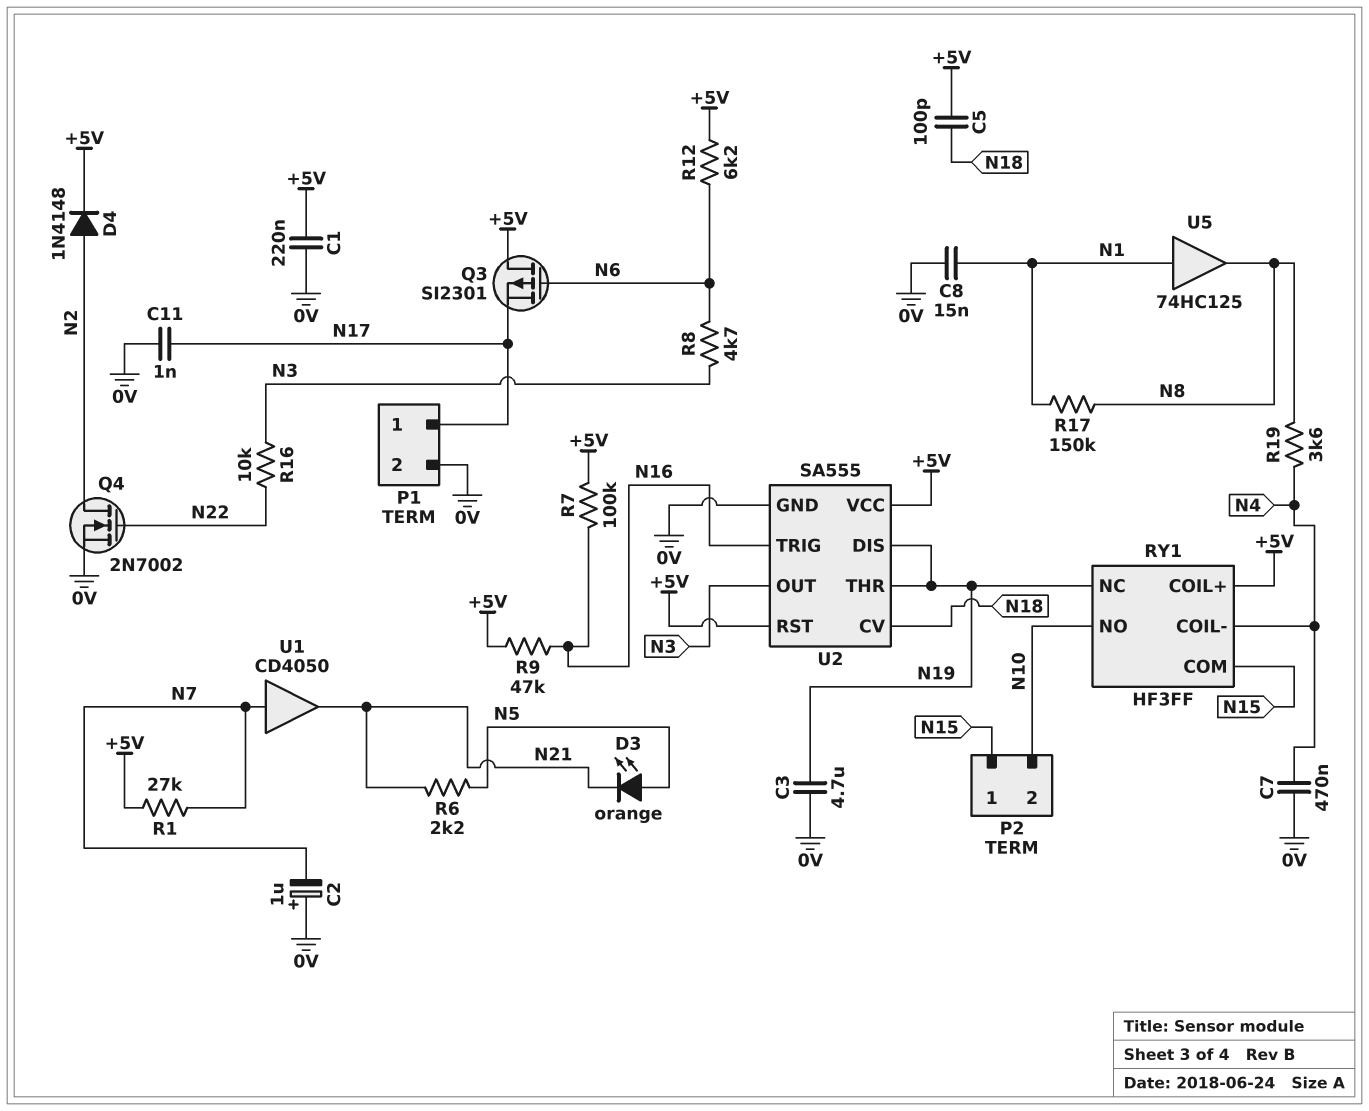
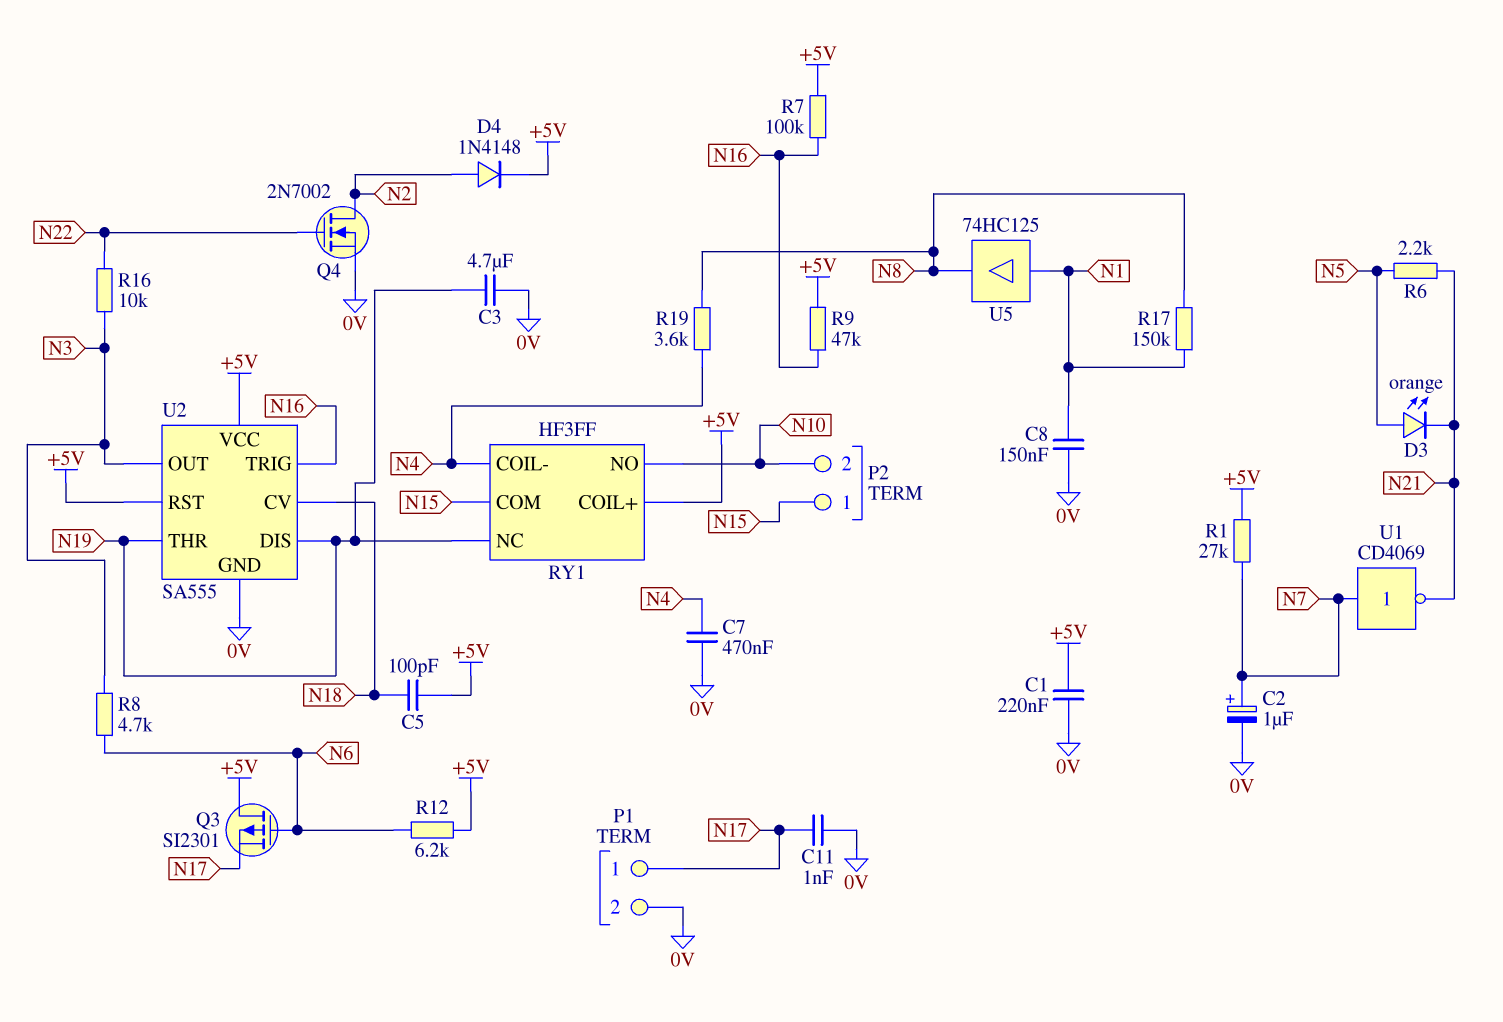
C2: 1uF (plus 0V, minus N7) -> 1uF (plus N7, minus 0V)
C8: 15nF (0V, N1) -> 150nF (0V, N1)
U1: buffer CD4050 (in N7, out N21) -> NOT CD4069 (in N7, out N21)

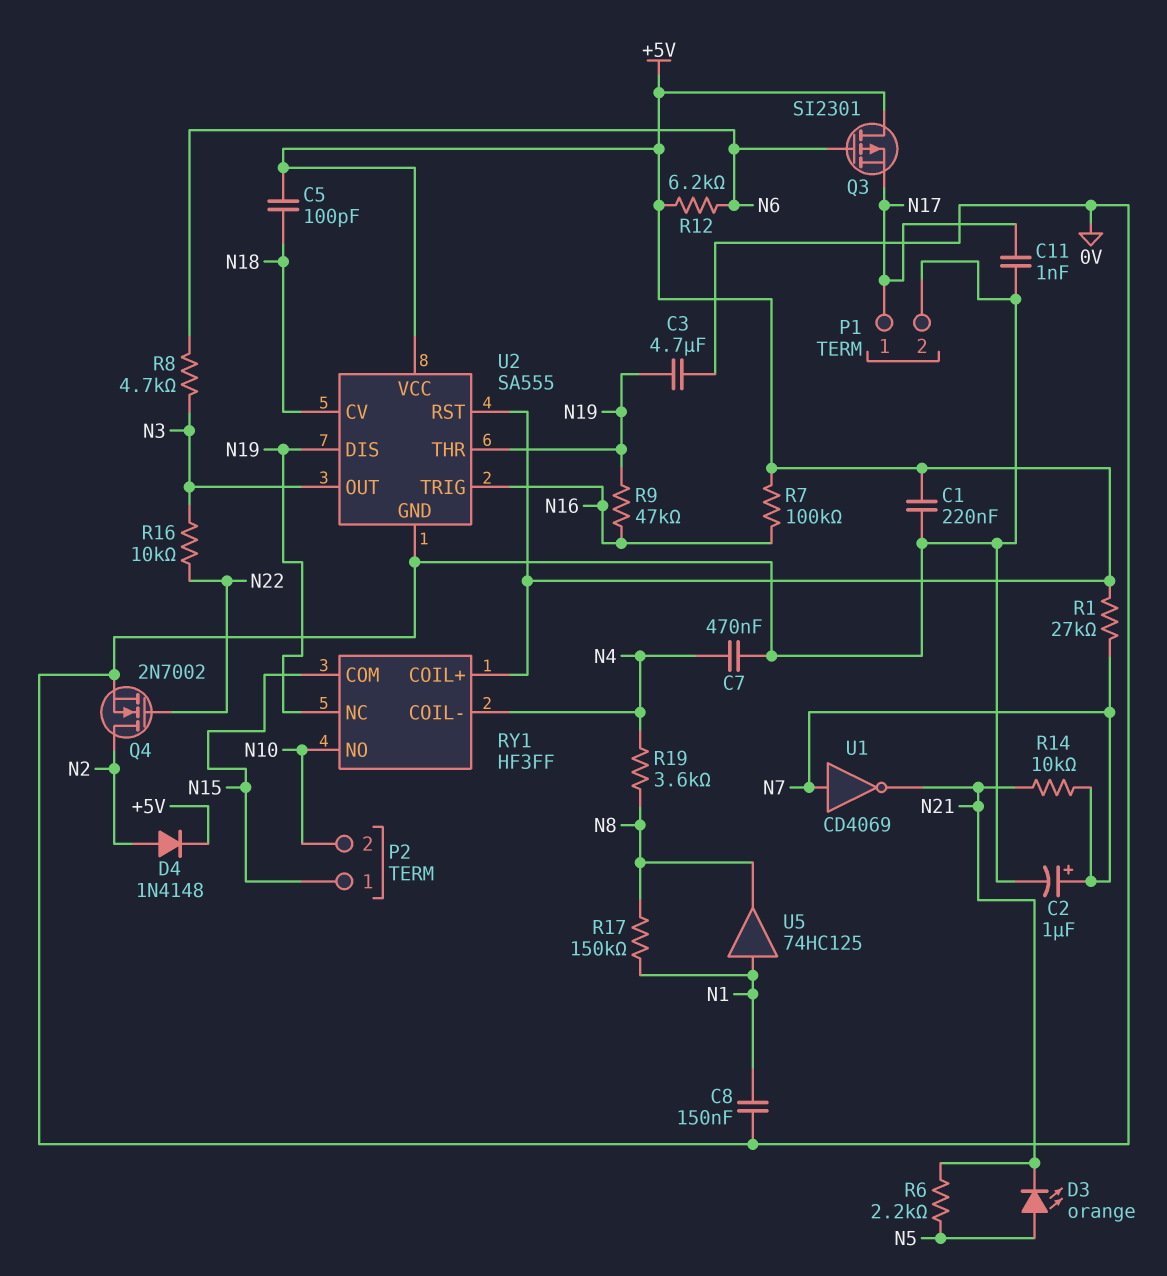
R9: 47k (+5V, N16) -> 47k (N16, N19)
R14: none -> 10k (N7, N21)

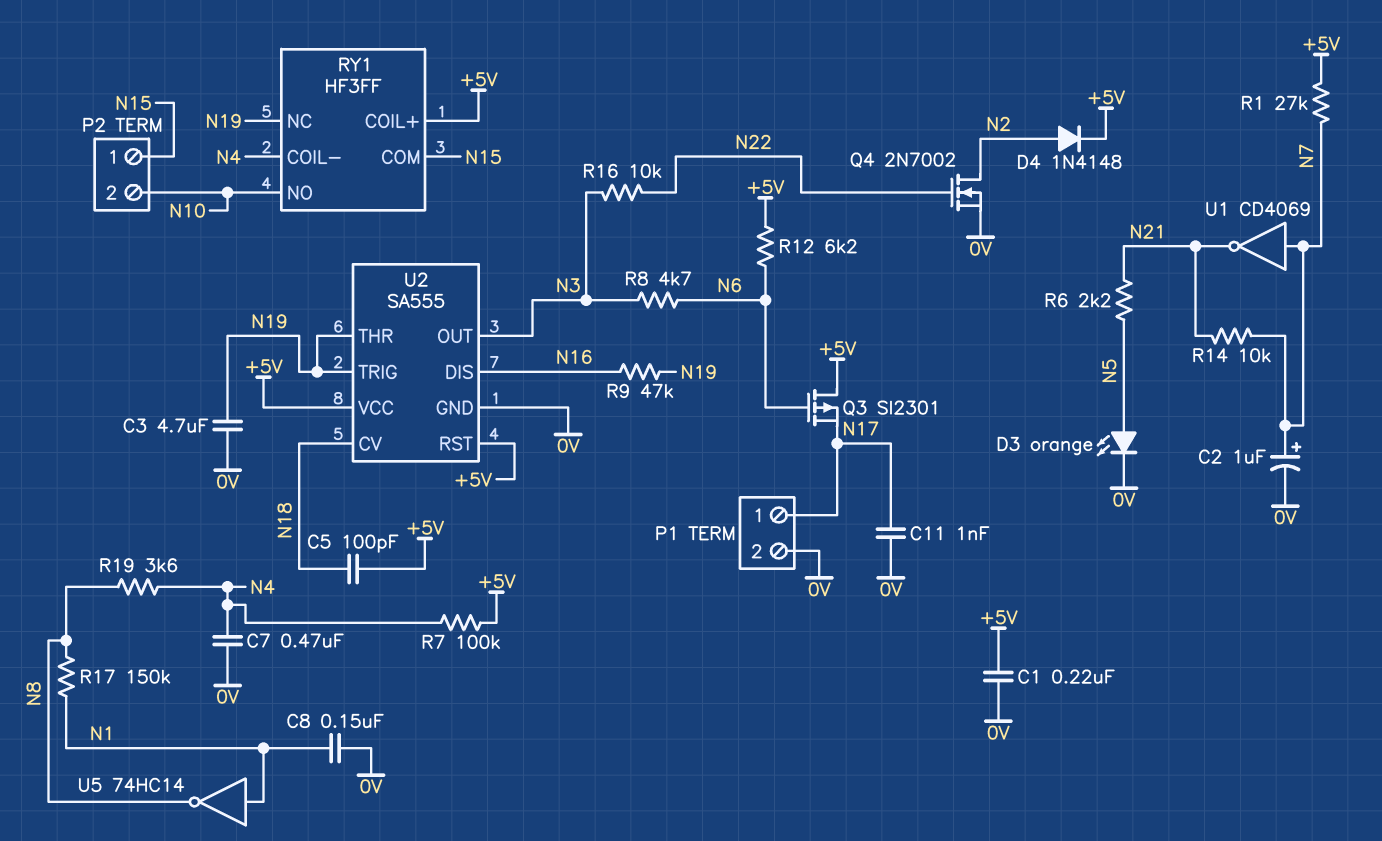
D3: LED orange (A N5, K N21) -> LED orange (A N5, K 0V)
R7: 100k (+5V, N16) -> 100k (+5V, N4)
U2 pin DIS: N19 -> N16
U2 pin TRIG: N16 -> N19
U5: buffer 74HC125 (in N1, out N8) -> NOT 74HC14 (in N1, out N8)

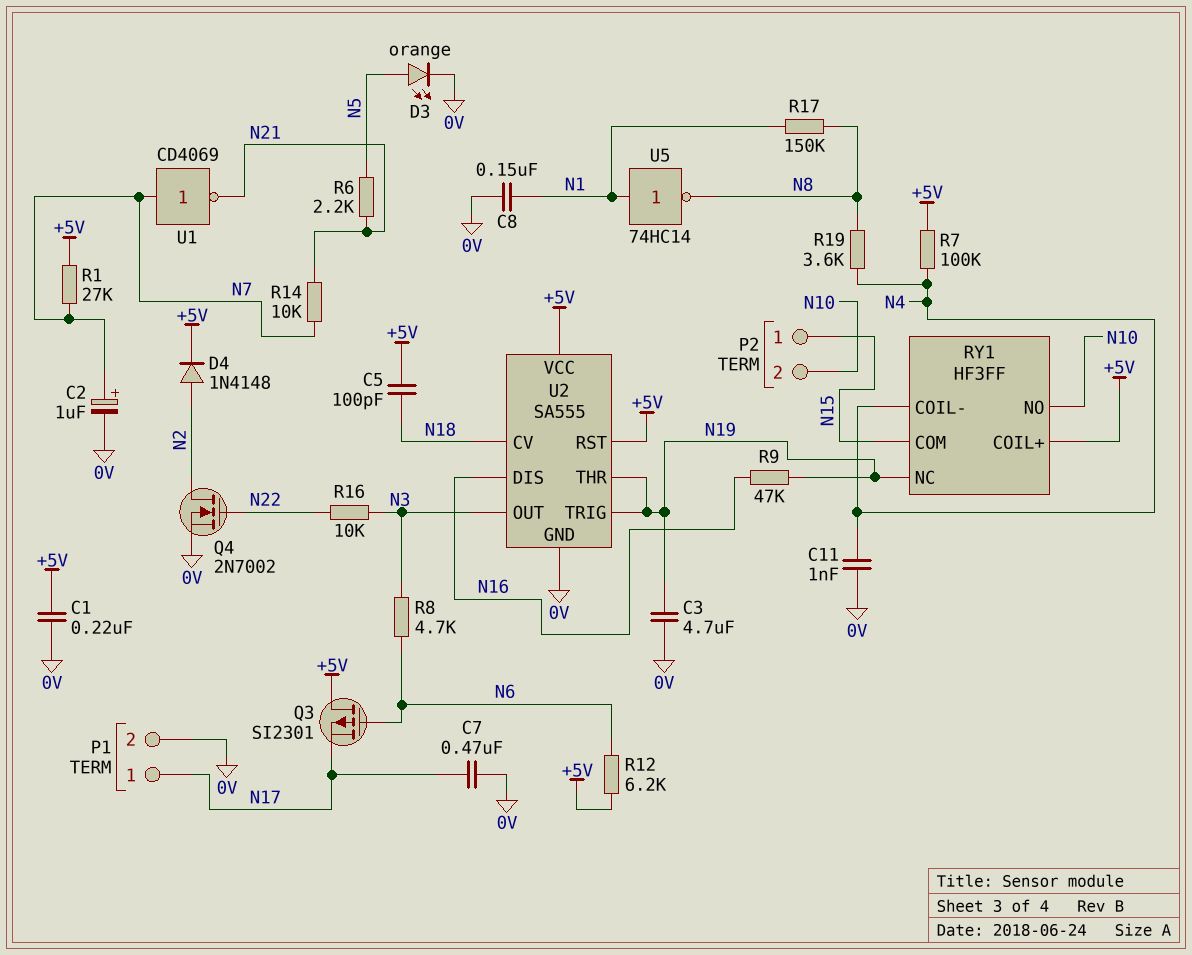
C7: 470nF (0V, N4) -> 470nF (0V, N17)
C11: 1nF (0V, N17) -> 1nF (0V, N4)

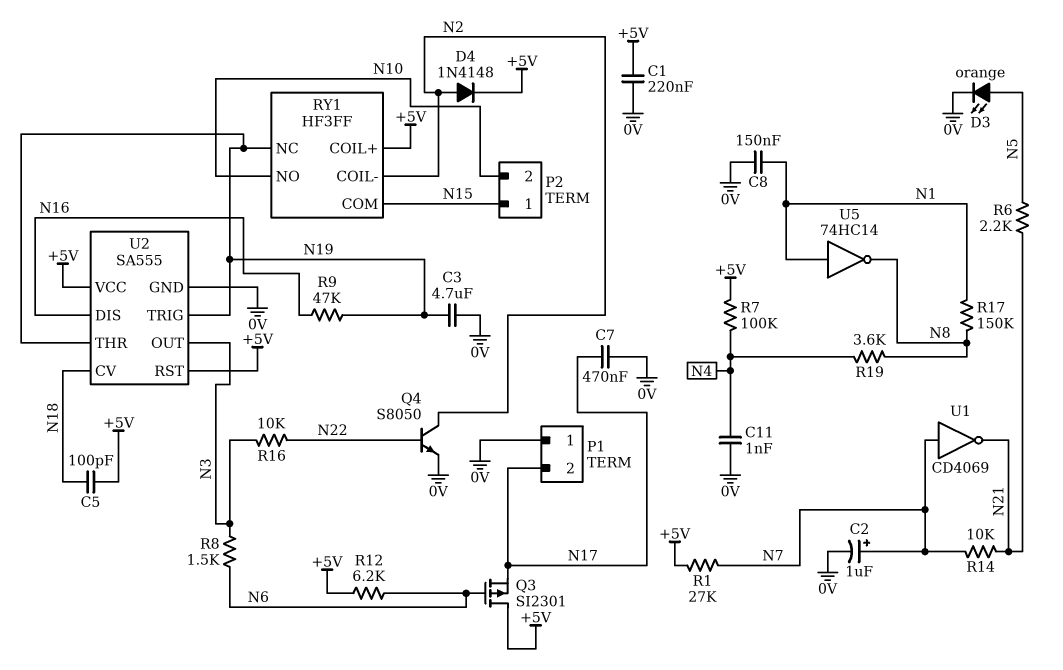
P1 pin 1: N17 -> 0V
P1 pin 2: 0V -> N17
Q4: NMOS 2N7002 (G N22, D N2, S 0V) -> NPN S8050 (B N22, C N2, E 0V)
R8: 4.7k (N3, N6) -> 1.5k (N3, N6)
RY1 pin COIL-: N4 -> N2

